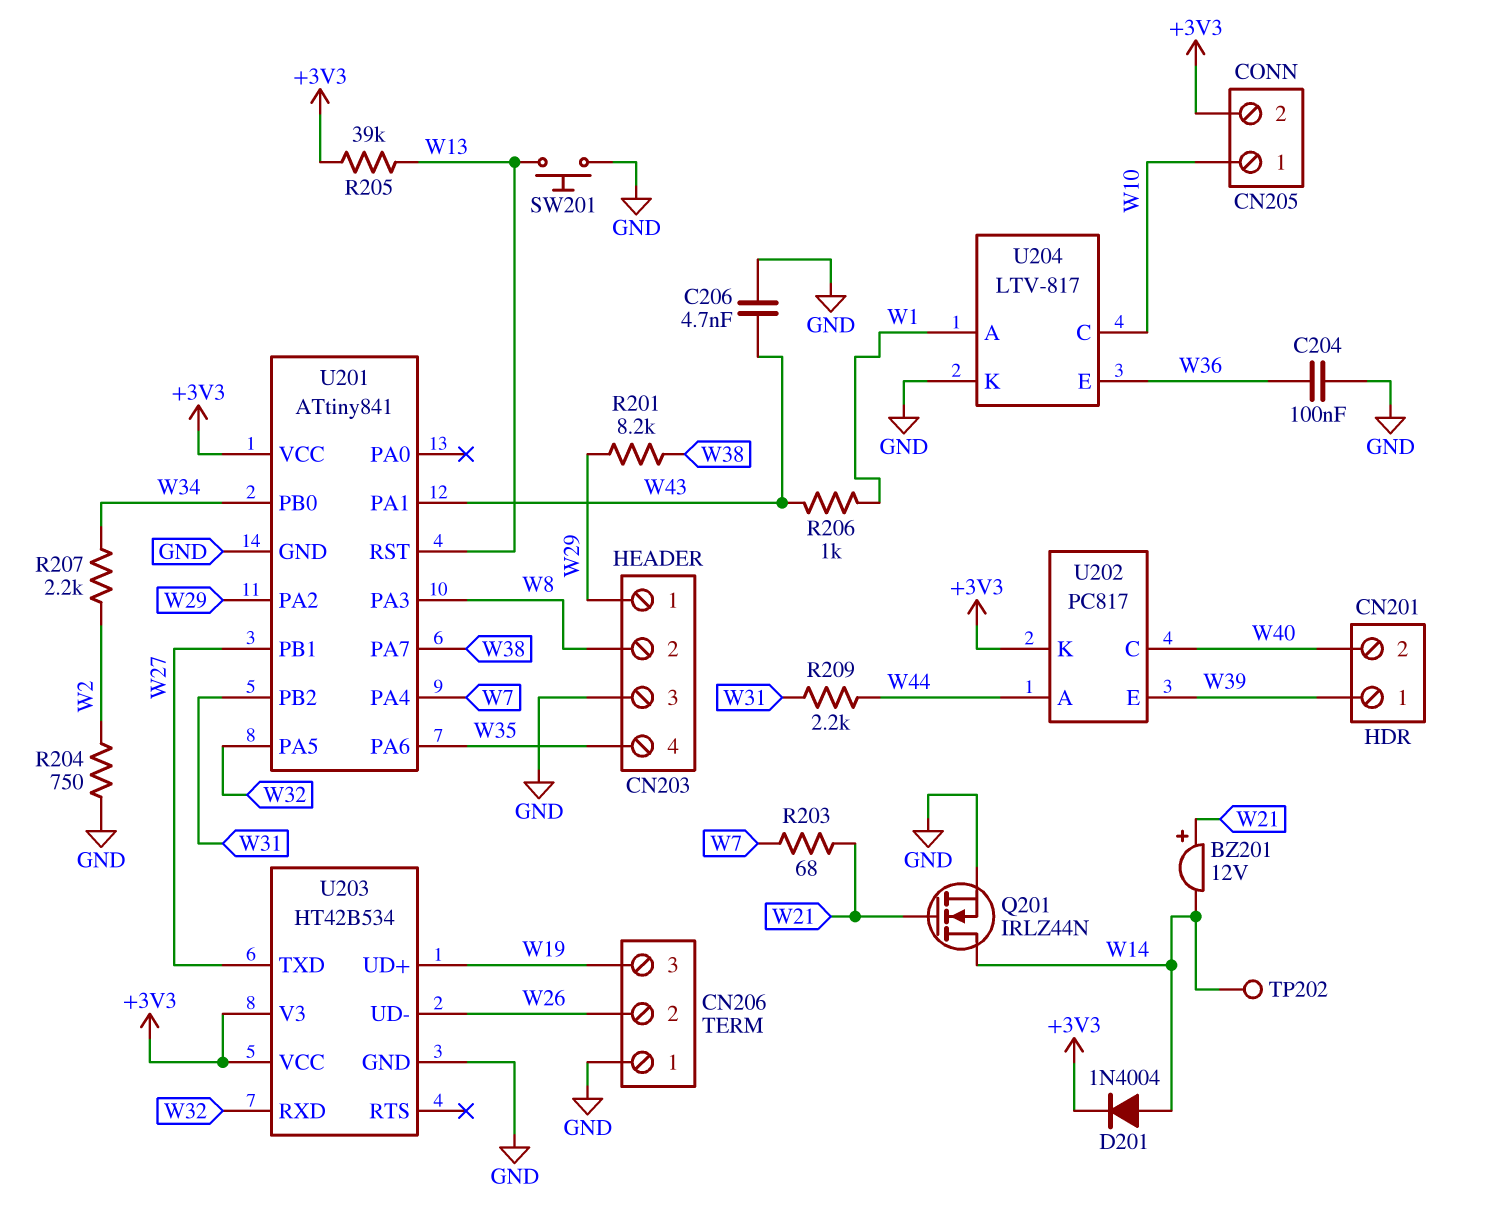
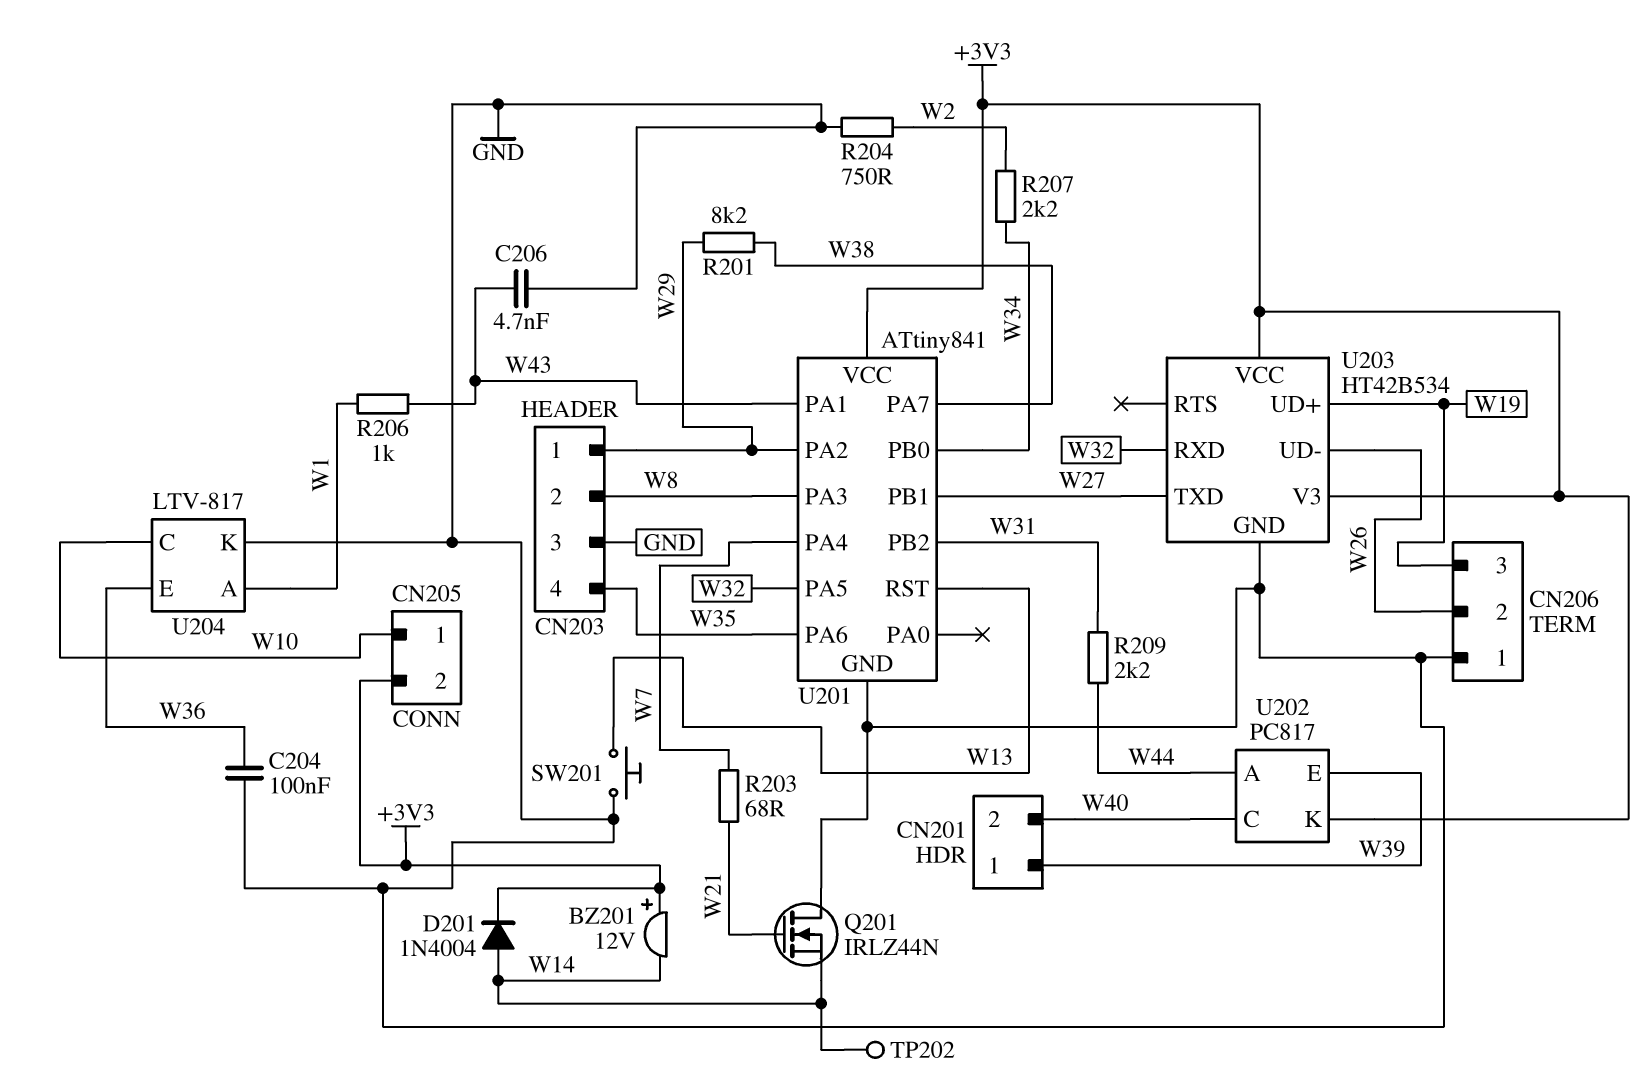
BZ201: buzzer 12V (plus W21, minus W14) -> buzzer 12V (plus +3V3, minus W14)
Q201: NMOS IRLZ44N (G W21, D W14, S GND) -> NMOS IRLZ44N (G W21, D GND, S W14)
R205: 39k (+3V3, W13) -> none

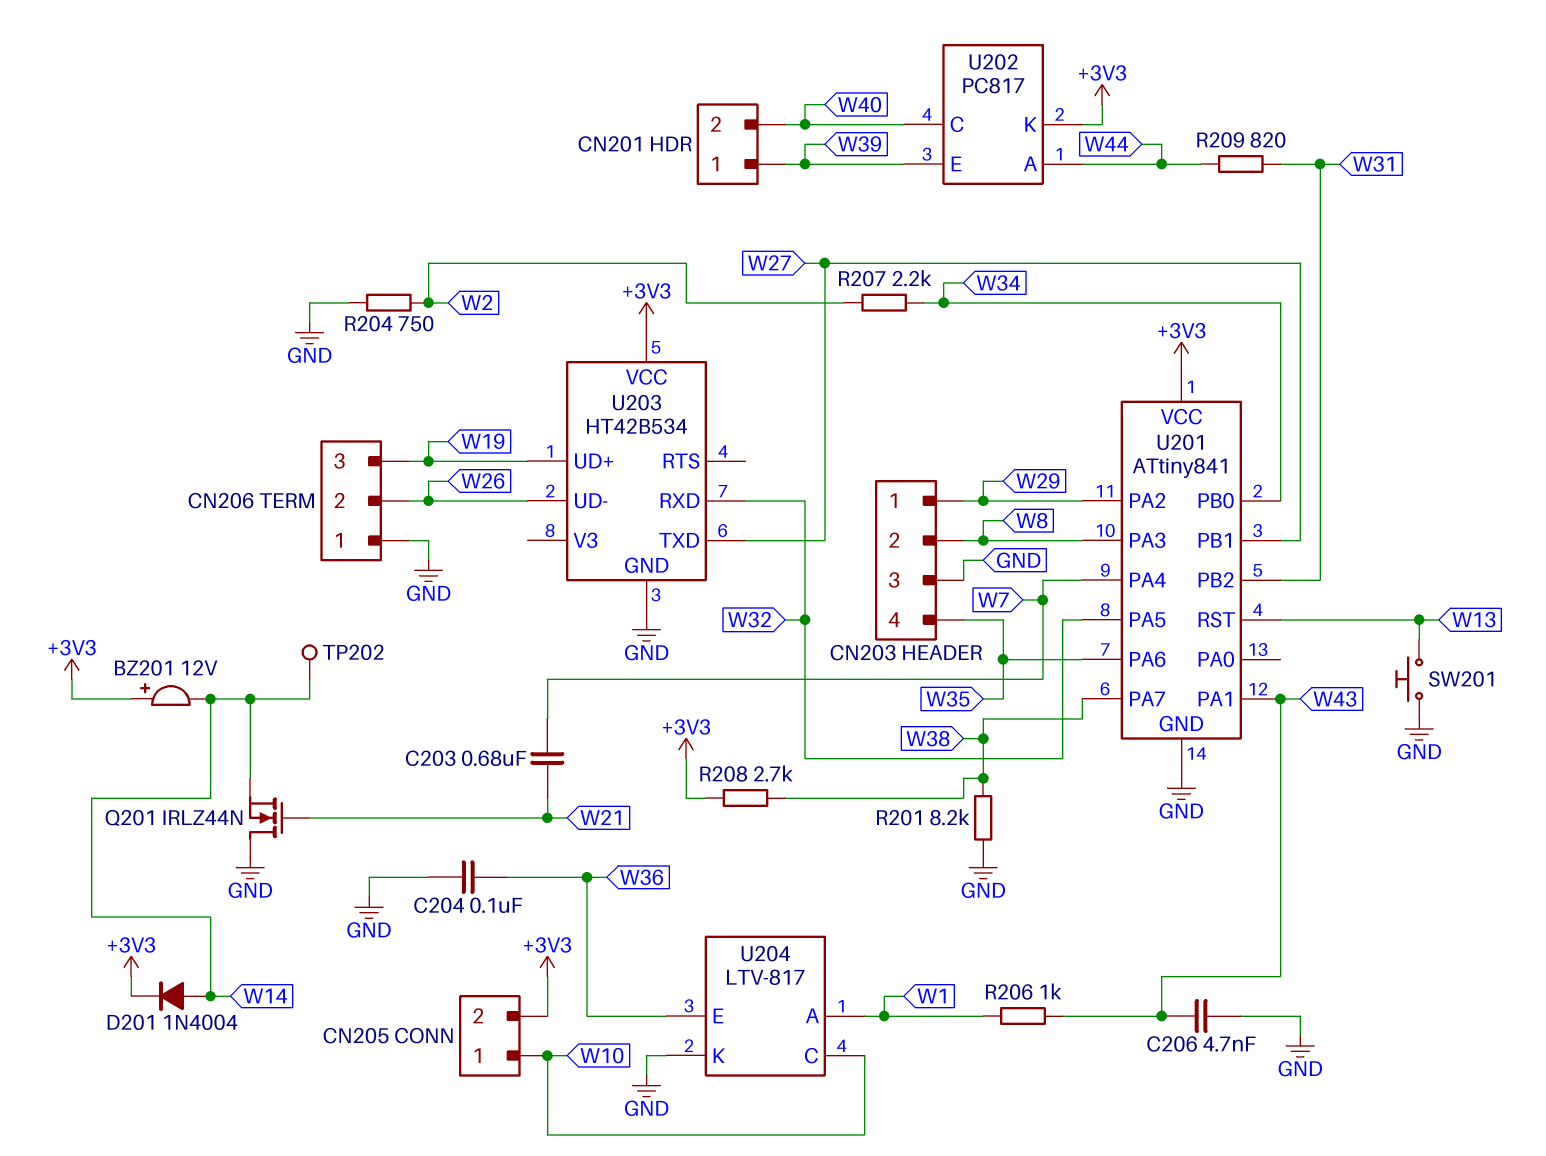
C203: none -> 680nF (W7, W21)
R201: 8.2k (W29, W38) -> 8.2k (GND, W38)
R203: 68 (W7, W21) -> none
R208: none -> 2.7k (+3V3, W38)
R209: 2.2k (W31, W44) -> 820 (W31, W44)
U203 pin V3: +3V3 -> none

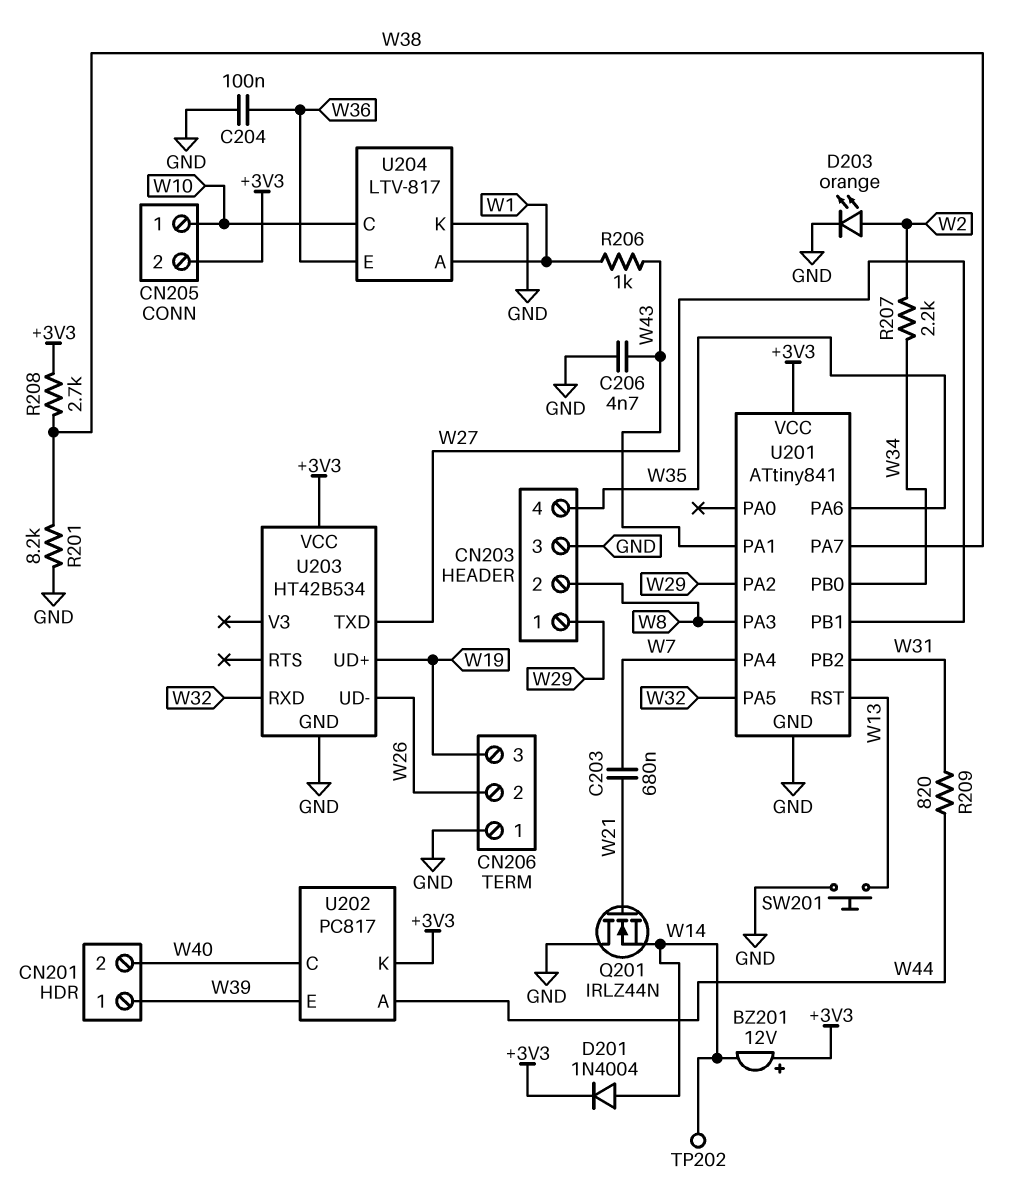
D203: none -> LED orange (A W2, K GND)
R204: 750 (GND, W2) -> none

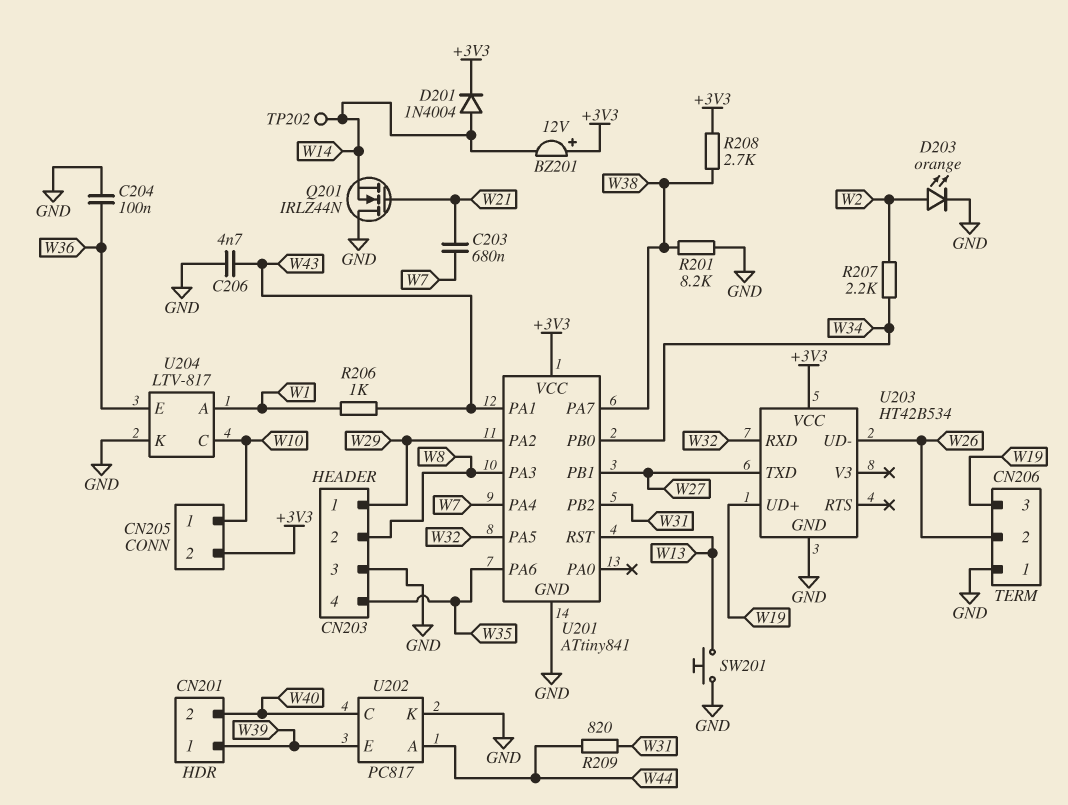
U202 pin K: +3V3 -> GND

